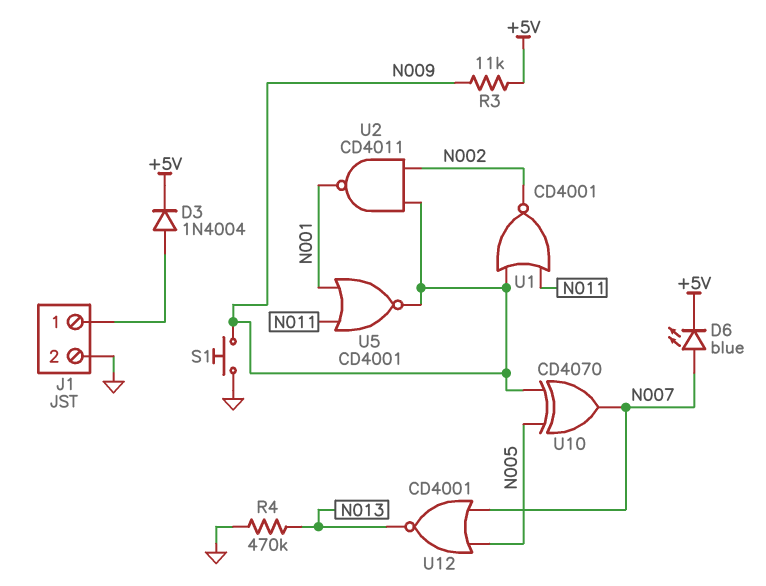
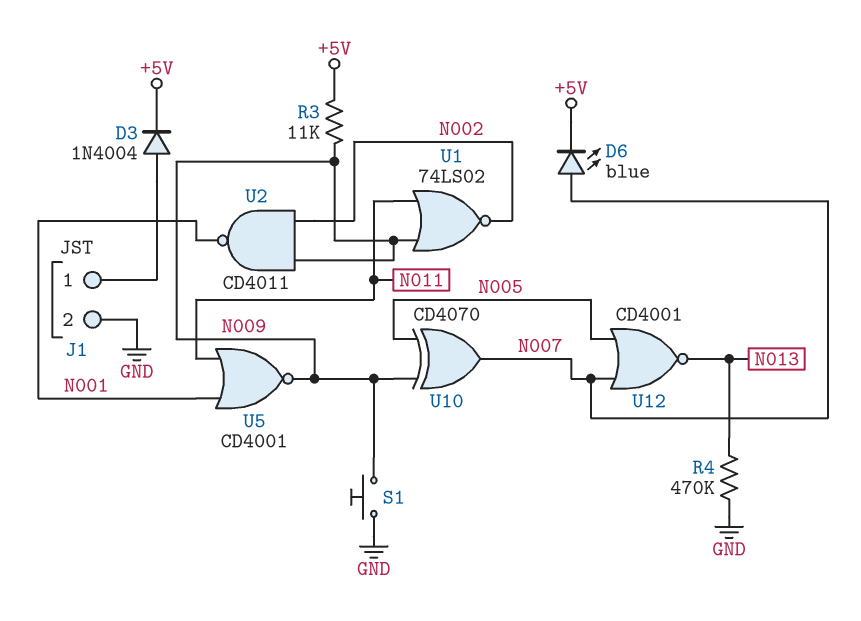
U1: NOR CD4001 (in N009, in N011, out N002) -> NOR 74LS02 (in N009, in N011, out N002)

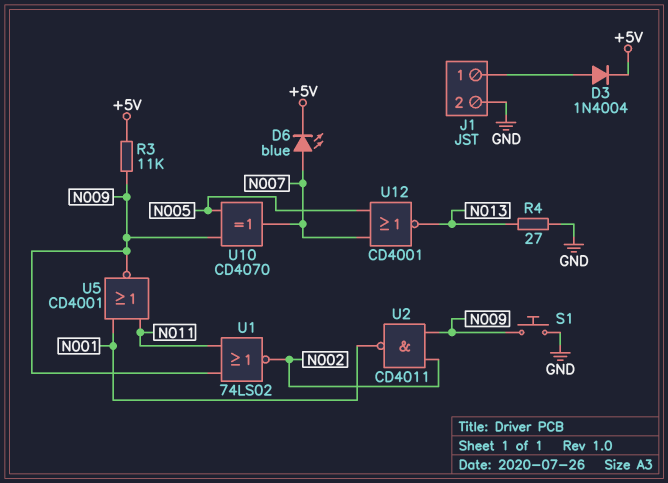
R4: 470k (GND, N013) -> 27 (GND, N013)

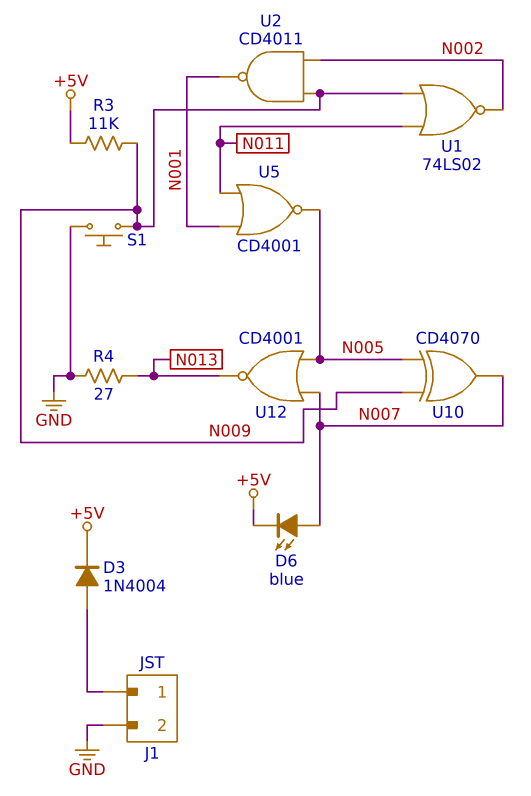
U5: NOR CD4001 (in N001, in N011, out N009) -> NOR CD4001 (in N001, in N011, out N005)

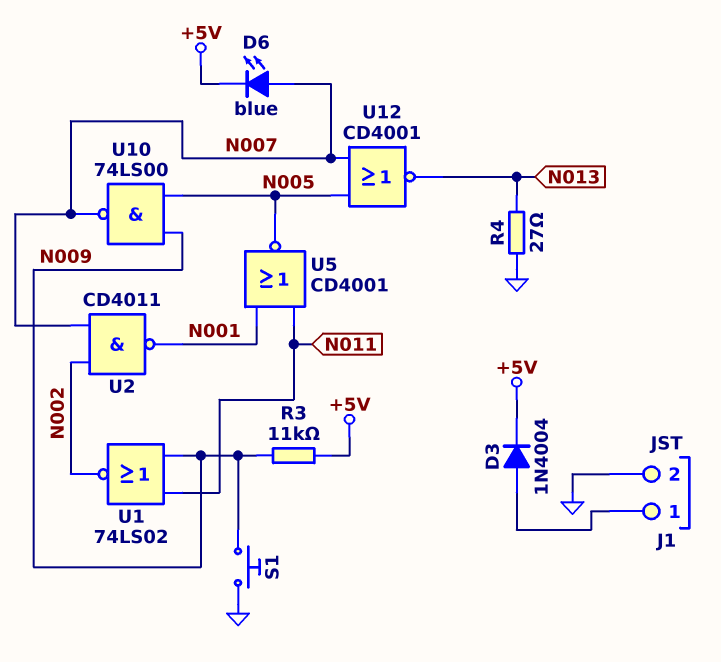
U2: NAND CD4011 (in N002, in N009, out N001) -> NAND CD4011 (in N002, in N007, out N001)
U10: XOR CD4070 (in N005, in N009, out N007) -> NAND 74LS00 (in N005, in N009, out N007)

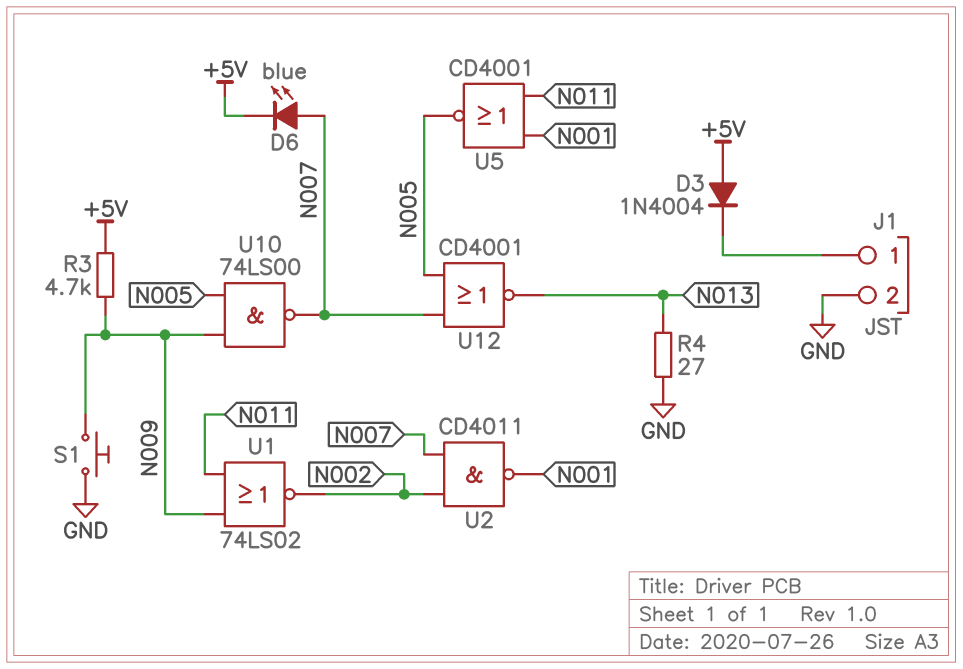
D3: diode 1N4004 (A J1/1, K +5V) -> diode 1N4004 (A +5V, K J1/1)
R3: 11k (+5V, N009) -> 4.7k (+5V, N009)

